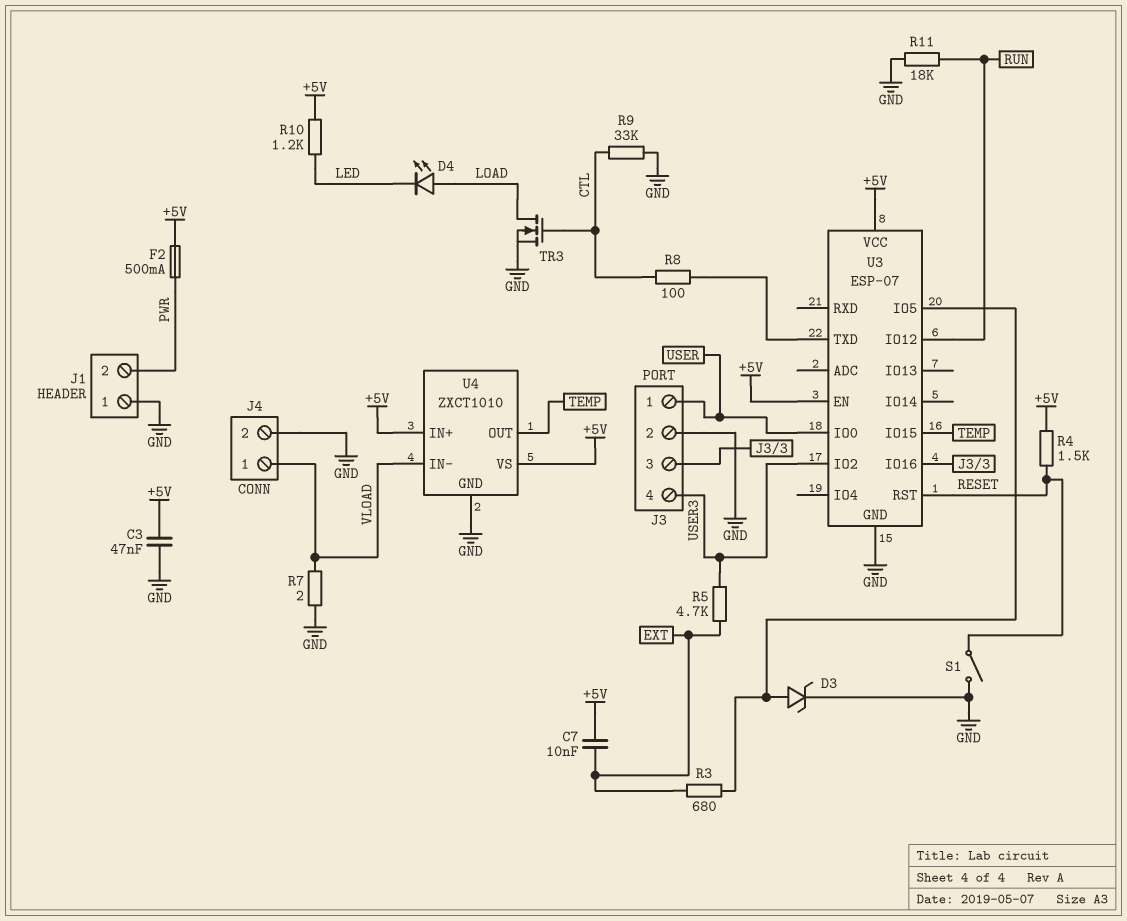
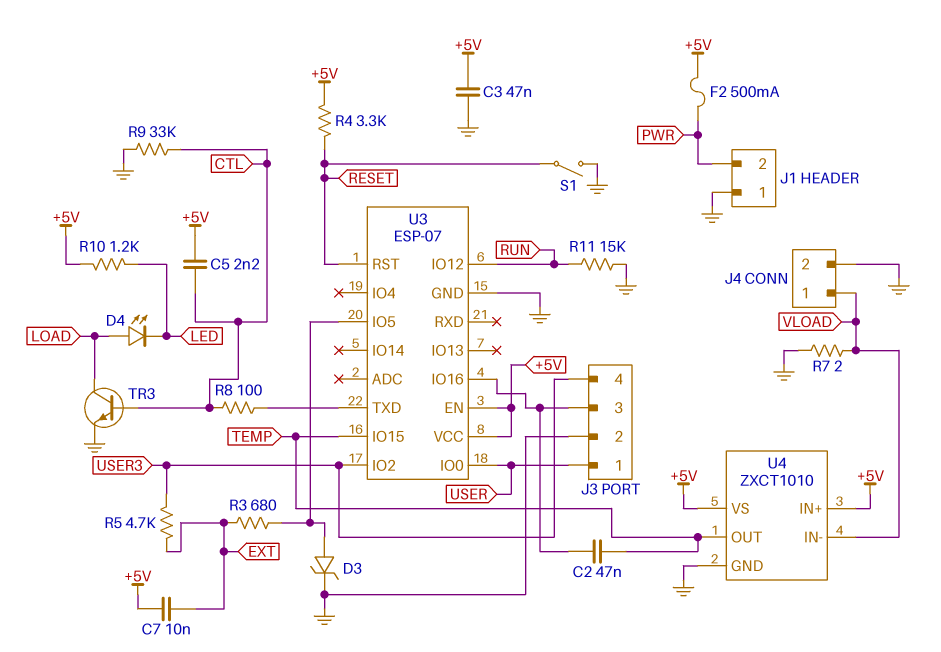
C2: none -> 47nF (J3/3, TEMP)
C5: none -> 2.2nF (+5V, CTL)
R4: 1.5k (+5V, RESET) -> 3.3k (+5V, RESET)
R11: 18k (GND, RUN) -> 15k (GND, RUN)
TR3: NMOS (G CTL, D LOAD, S GND) -> NPN (B CTL, C LOAD, E GND)

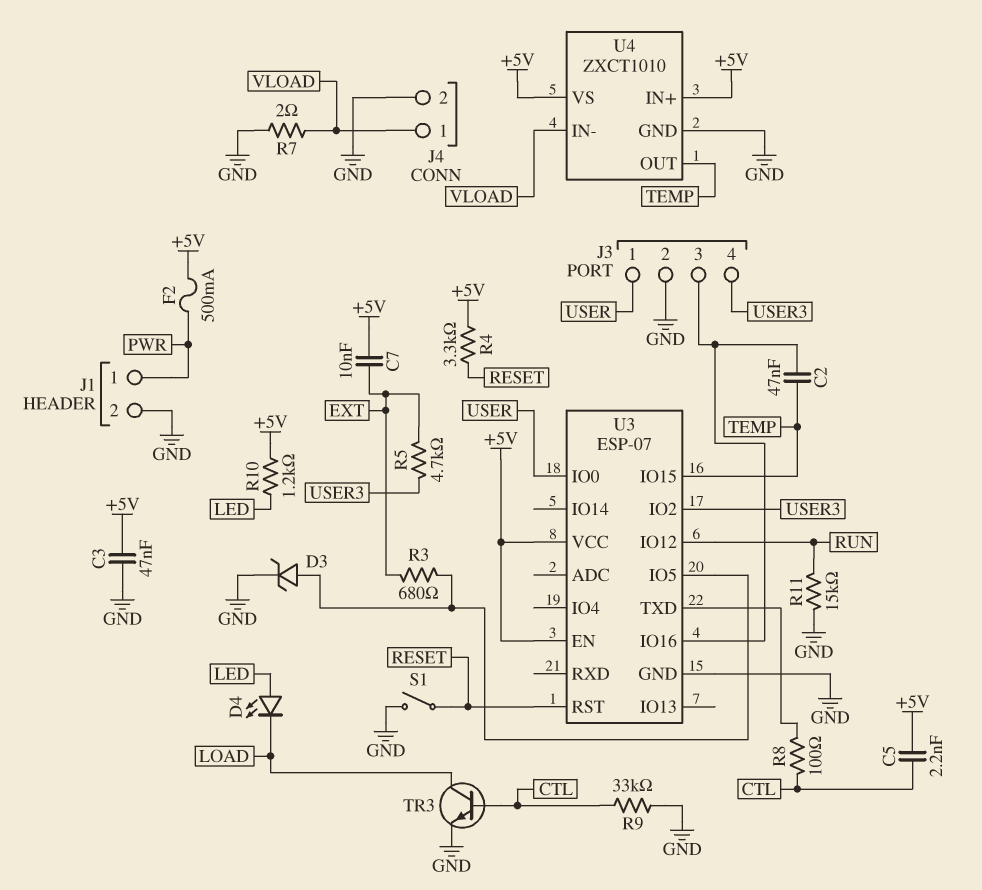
D4: LED (A LOAD, K LED) -> LED (A LED, K LOAD)
J1 pin 1: GND -> PWR
J1 pin 2: PWR -> GND

